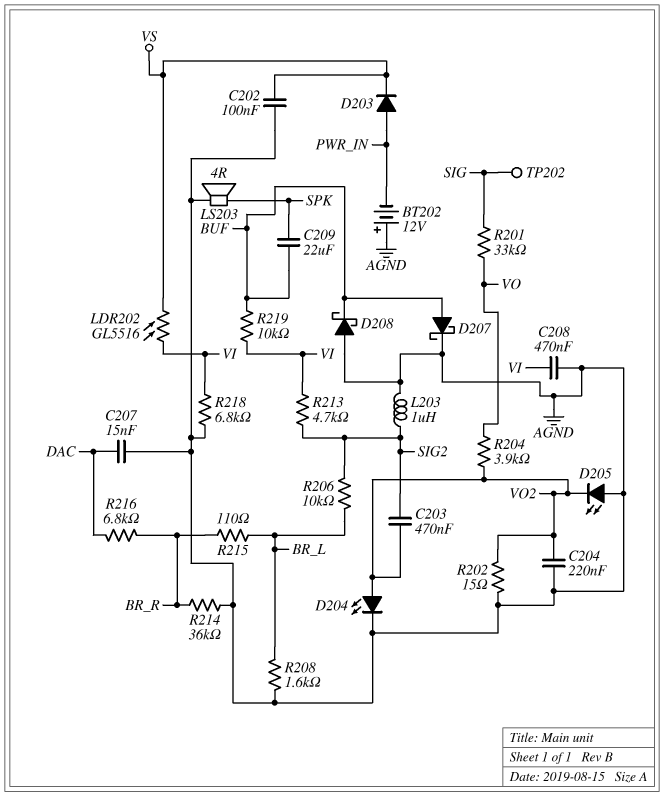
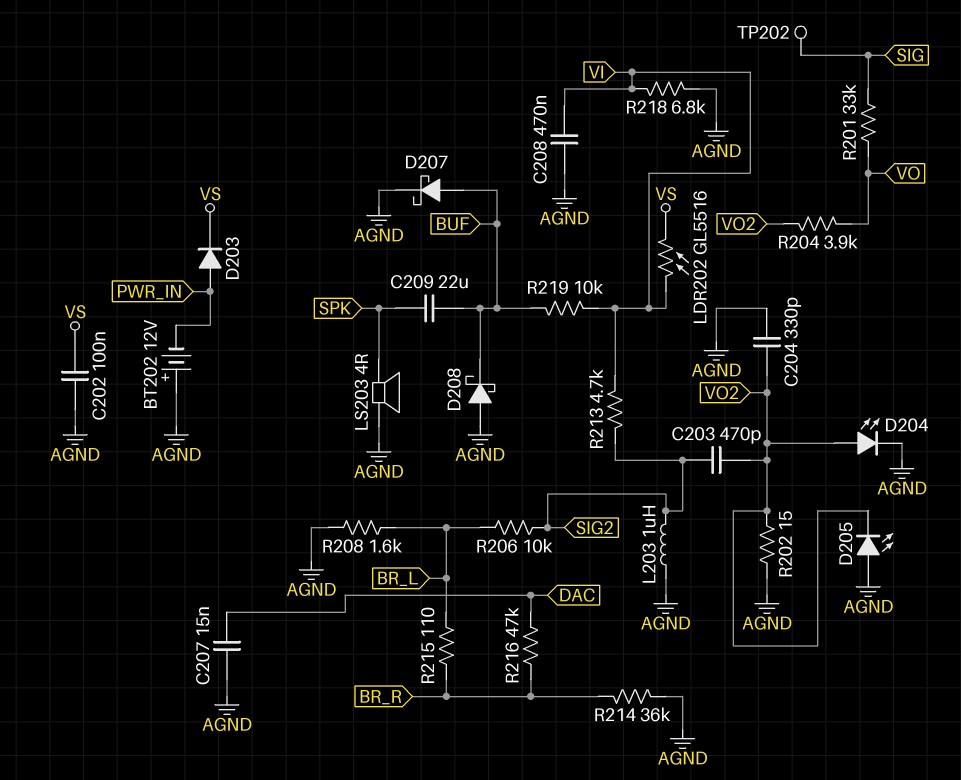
C203: 470nF (SIG2, VO2) -> 470pF (SIG2, VO2)
C204: 220nF (AGND, VO2) -> 330pF (AGND, VO2)
R216: 6.8k (BR_R, DAC) -> 47k (BR_R, DAC)

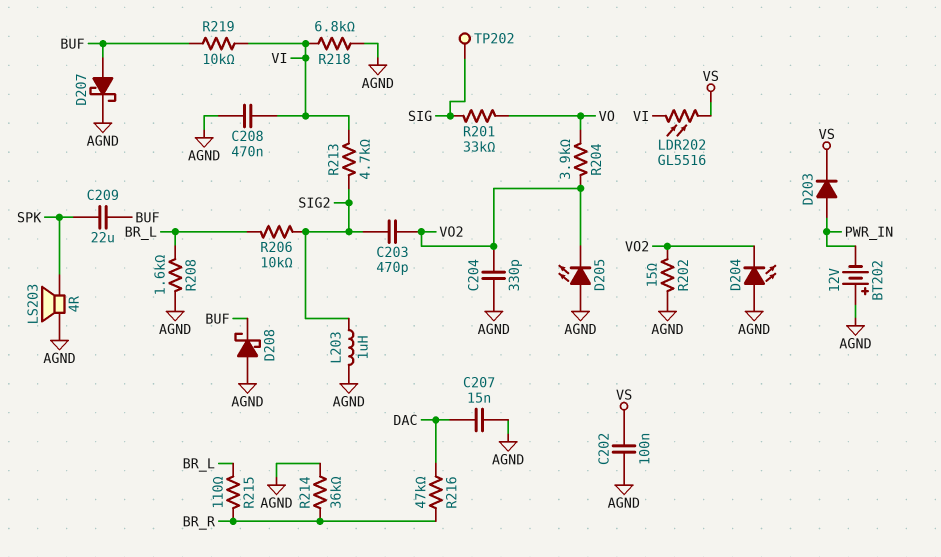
D204: LED (A VO2, K AGND) -> LED (A AGND, K VO2)

